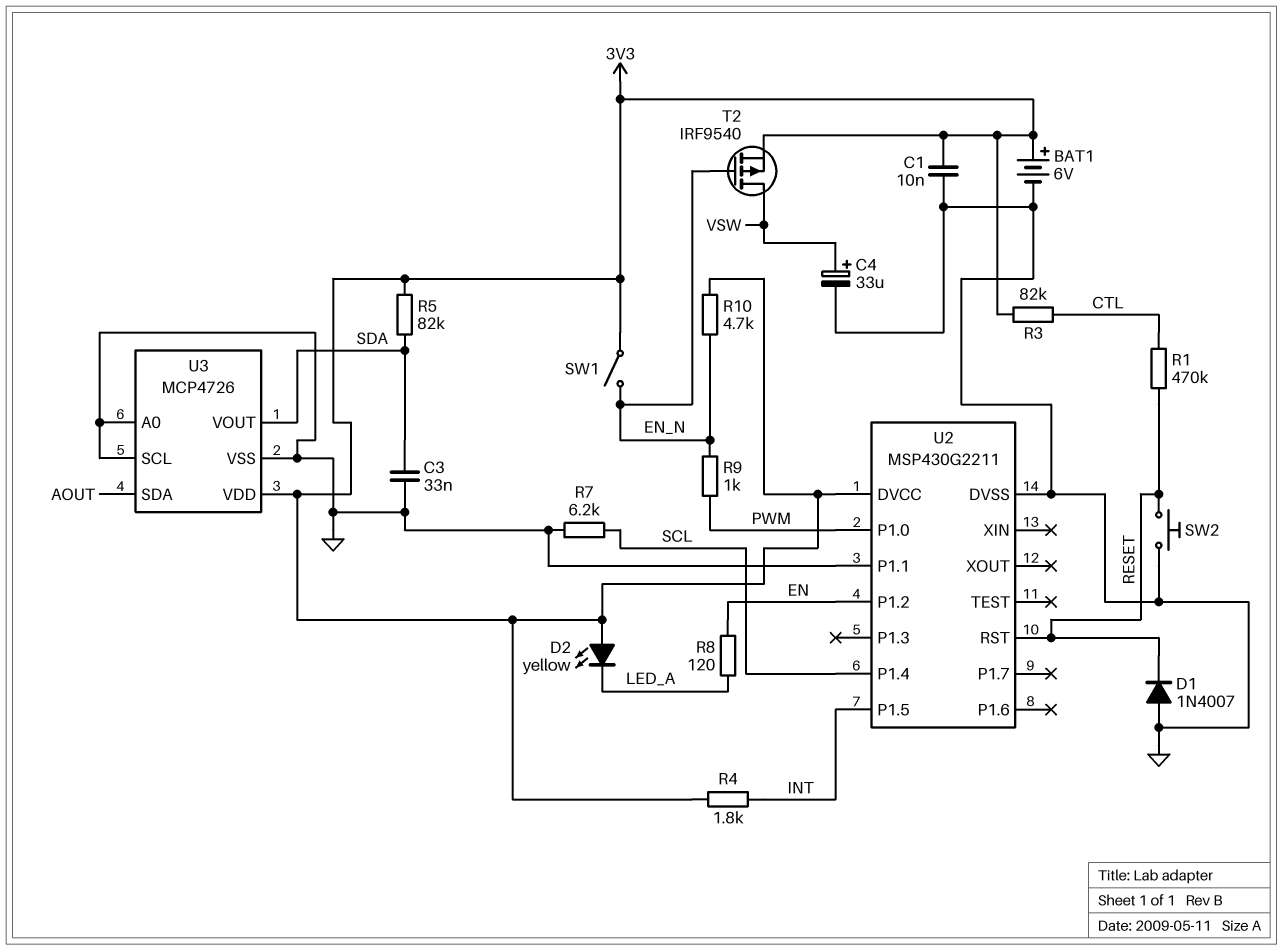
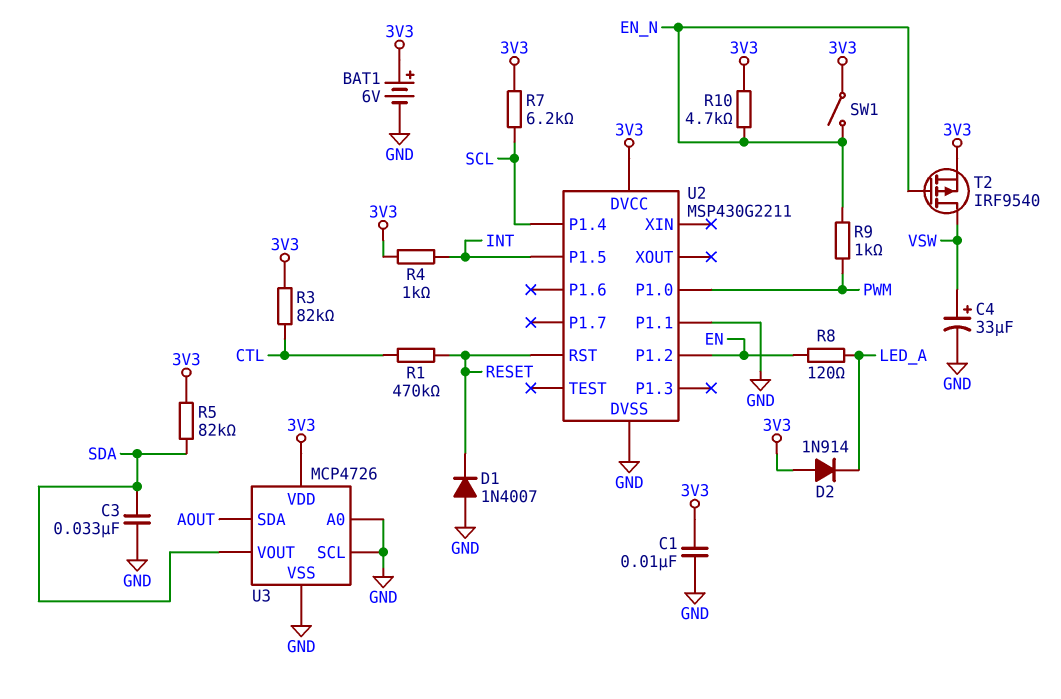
D2: LED yellow (A 3V3, K LED_A) -> diode 1N914 (A 3V3, K LED_A)
R4: 1.8k (3V3, INT) -> 1k (3V3, INT)
R7: 6.2k (GND, SCL) -> 6.2k (3V3, SCL)
SW2: button (GND, RESET) -> none

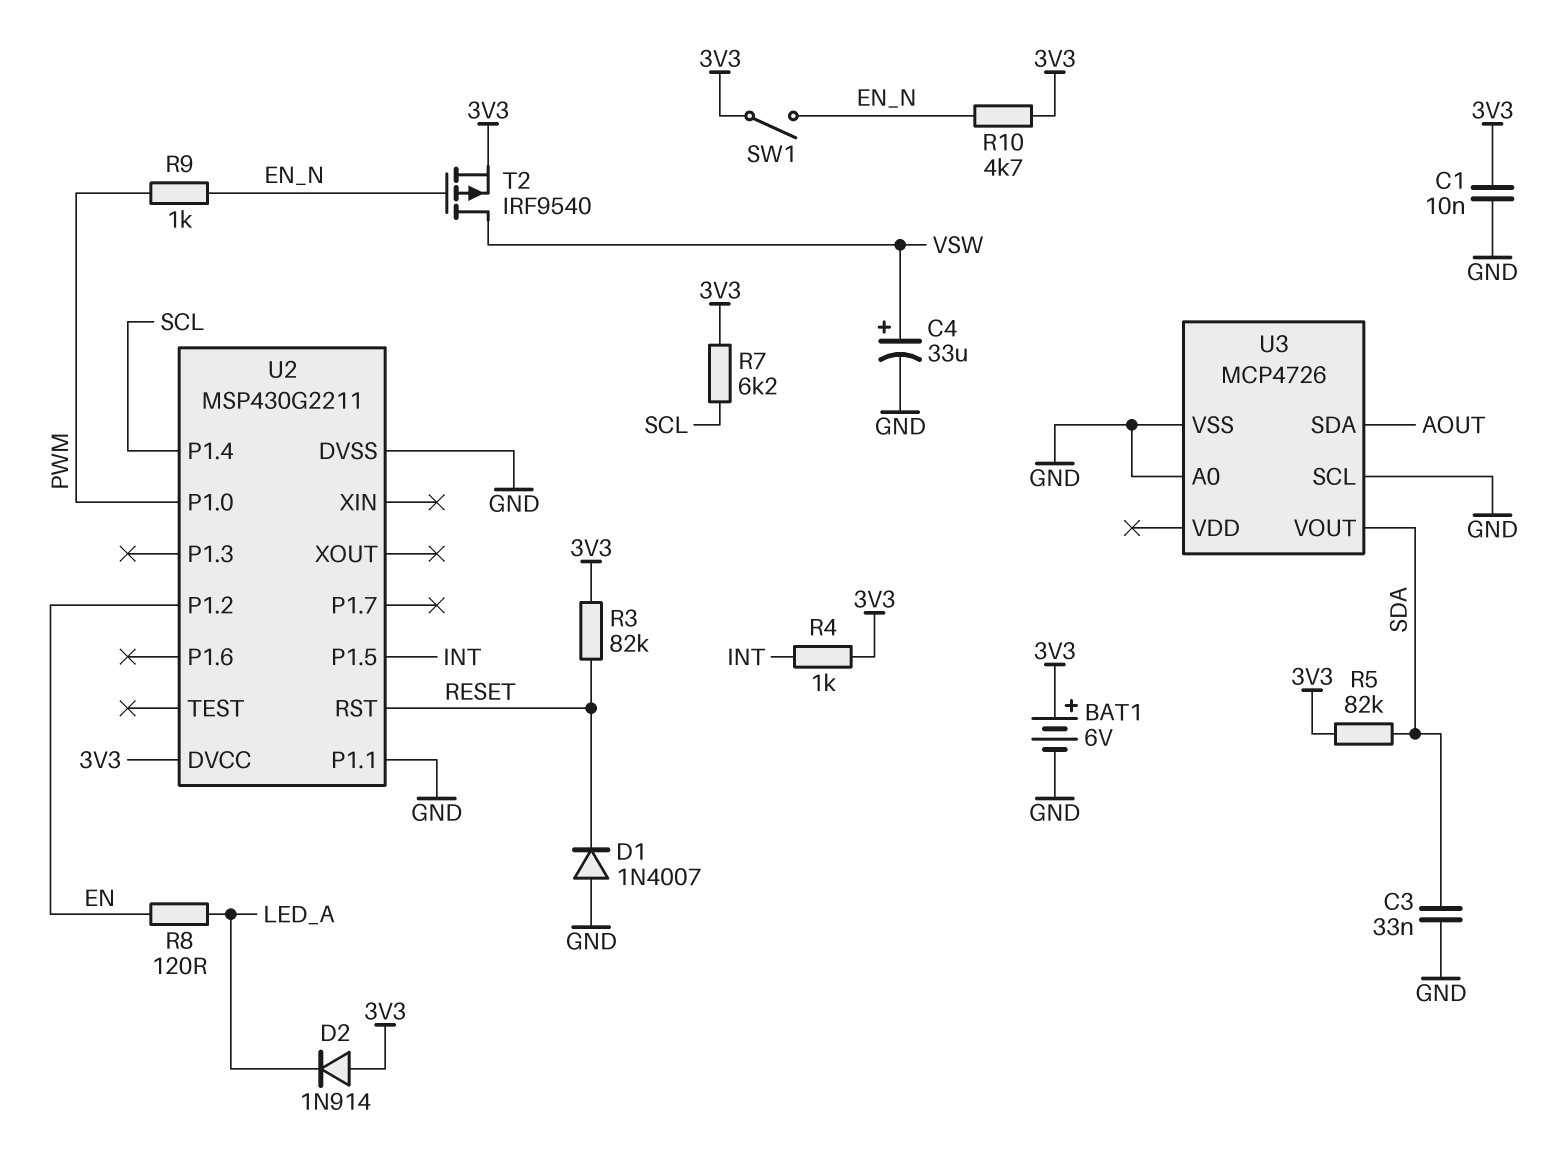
R1: 470k (CTL, RESET) -> none
R3: 82k (3V3, CTL) -> 82k (3V3, RESET)
U3 pin VDD: 3V3 -> none

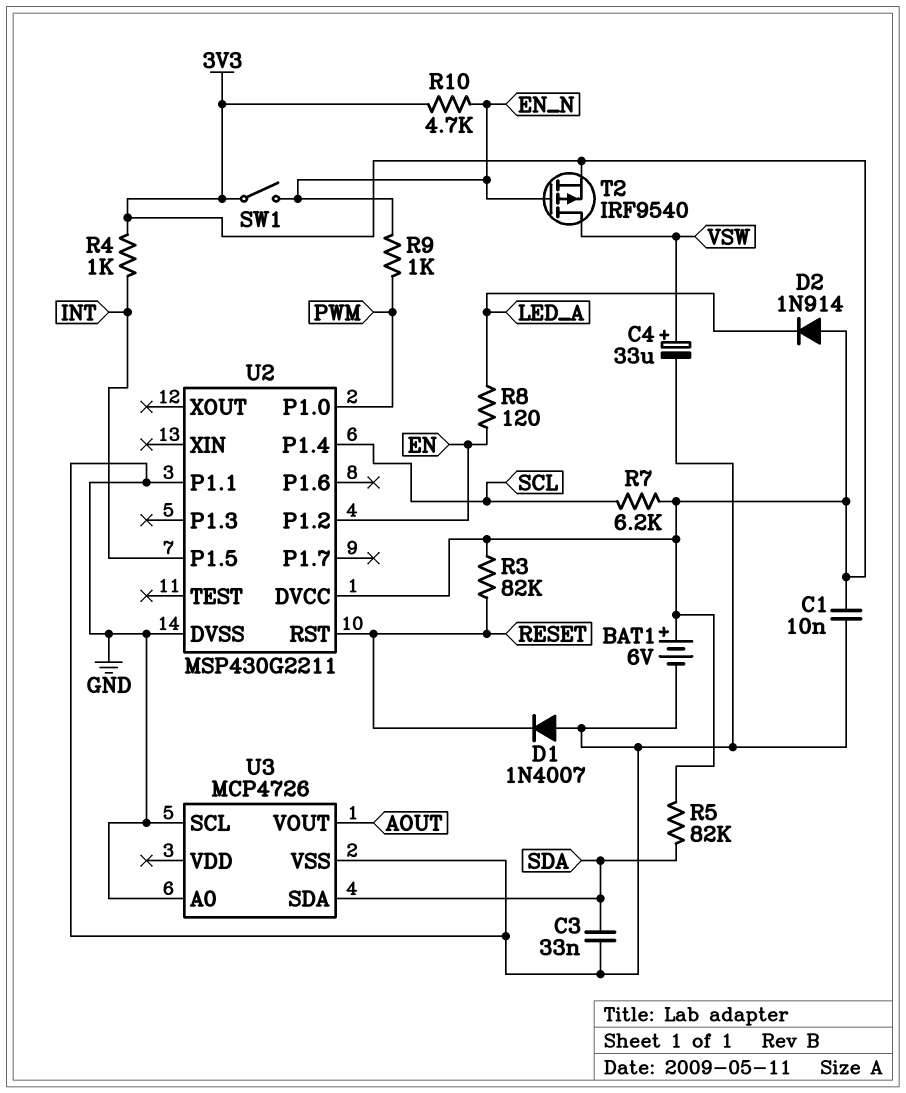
U3 pin SDA: AOUT -> SDA
U3 pin VOUT: SDA -> AOUT

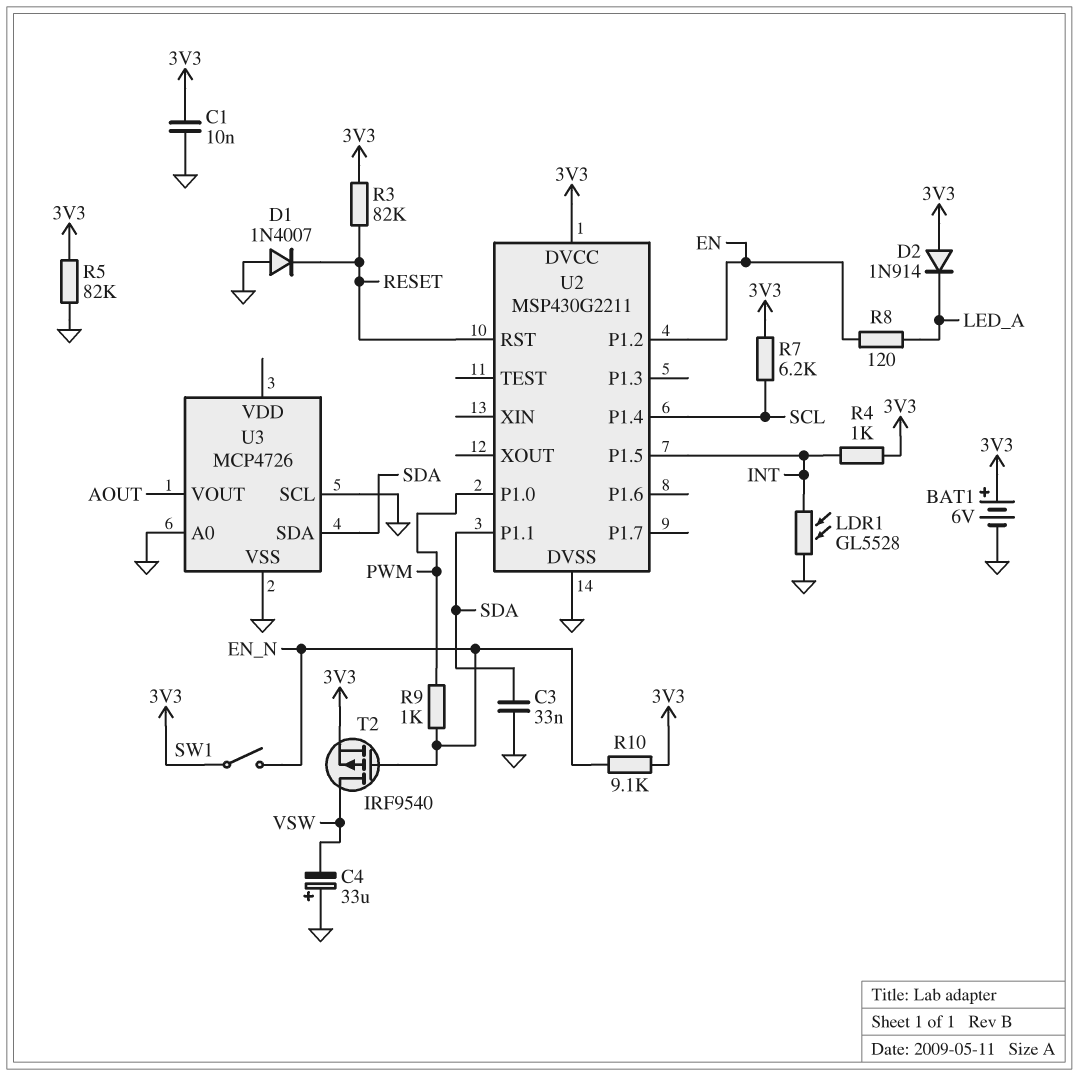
C4: 33uF (plus VSW, minus GND) -> 33uF (plus GND, minus VSW)
LDR1: none -> GL5528 (GND, INT)
R5: 82k (3V3, SDA) -> 82k (3V3, GND)
R10: 4.7k (3V3, EN_N) -> 9.1k (3V3, EN_N)
U2 pin P1.1: GND -> SDA

